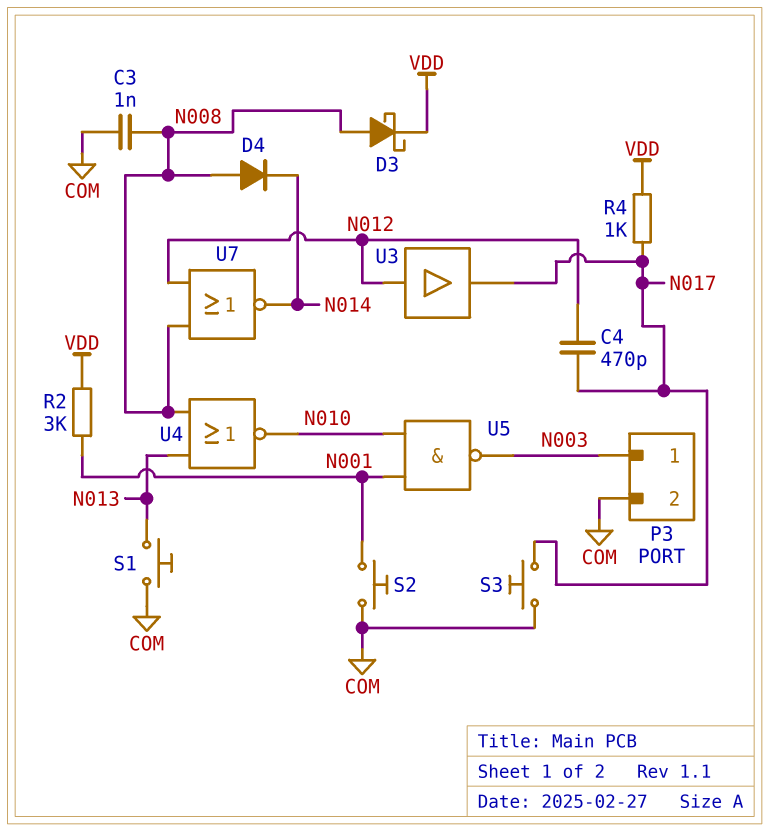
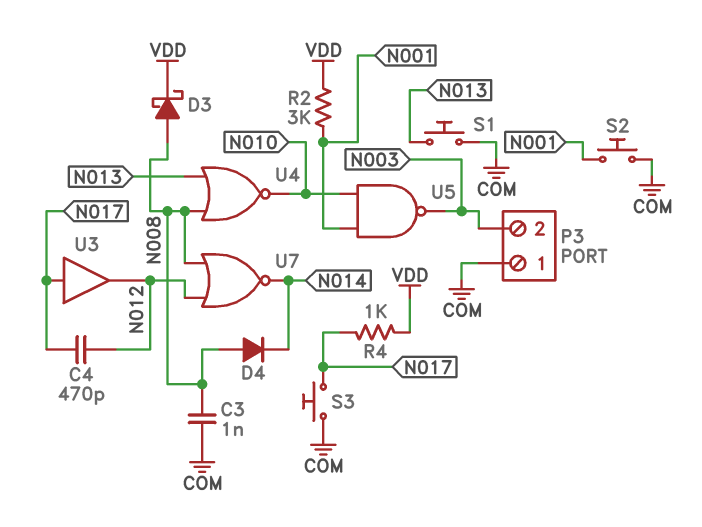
P3 pin 1: N003 -> COM
P3 pin 2: COM -> N003
U3: buffer (in N012, out N017) -> buffer (in N017, out N012)

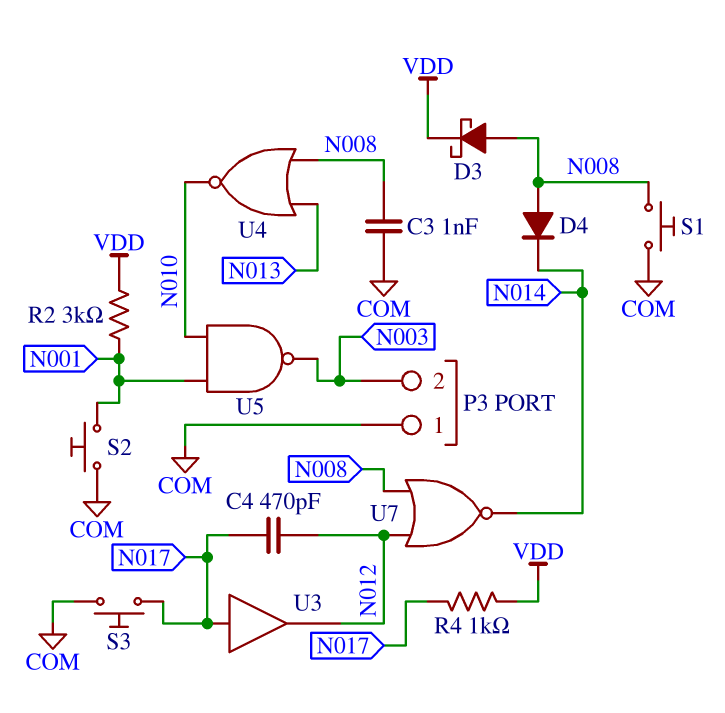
S1: button (COM, N013) -> button (COM, N008)

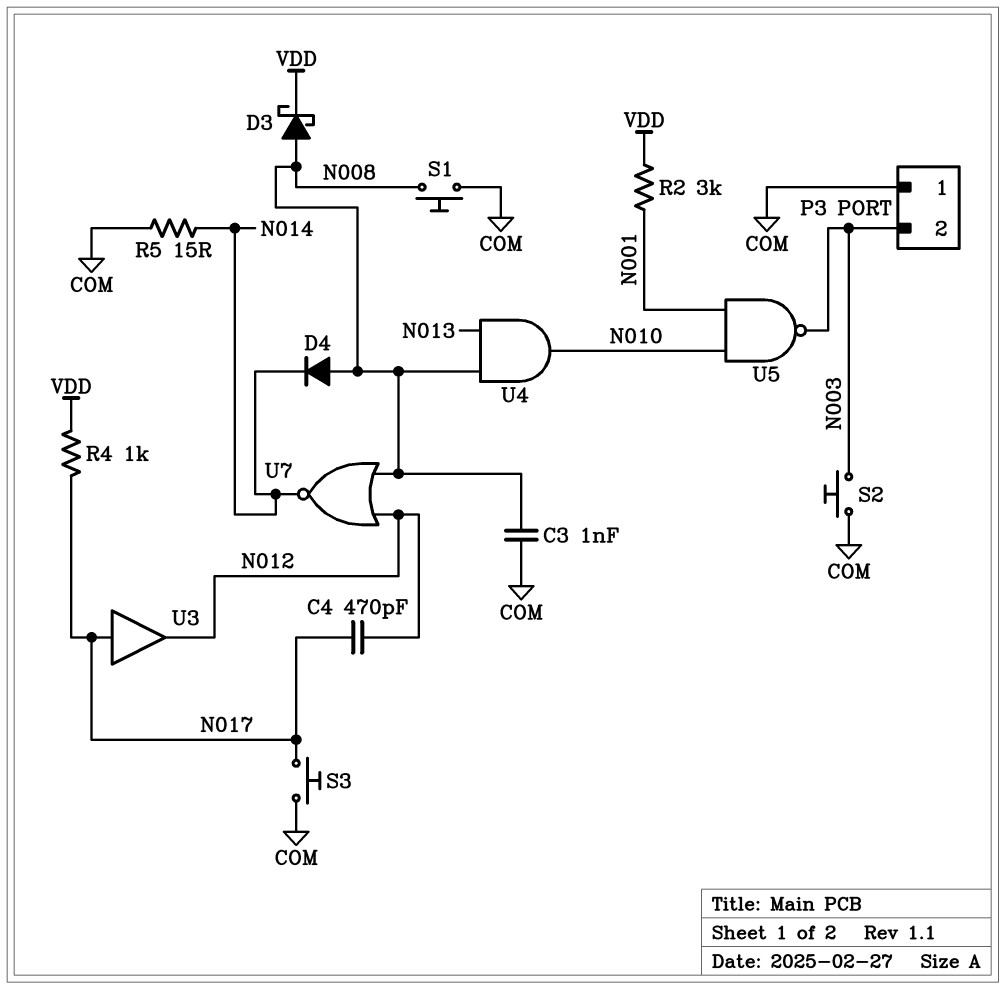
R5: none -> 15 (COM, N014)
S2: button (COM, N001) -> button (COM, N003)
U4: NOR (in N008, in N013, out N010) -> AND (in N008, in N013, out N010)

